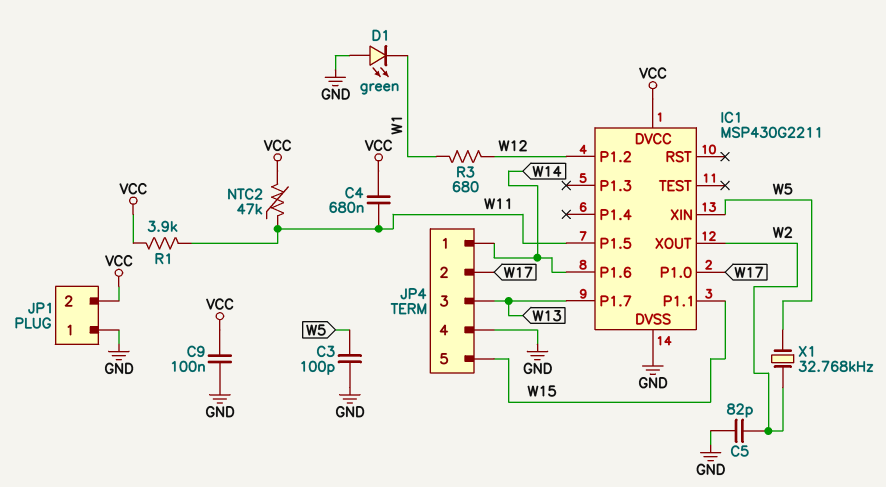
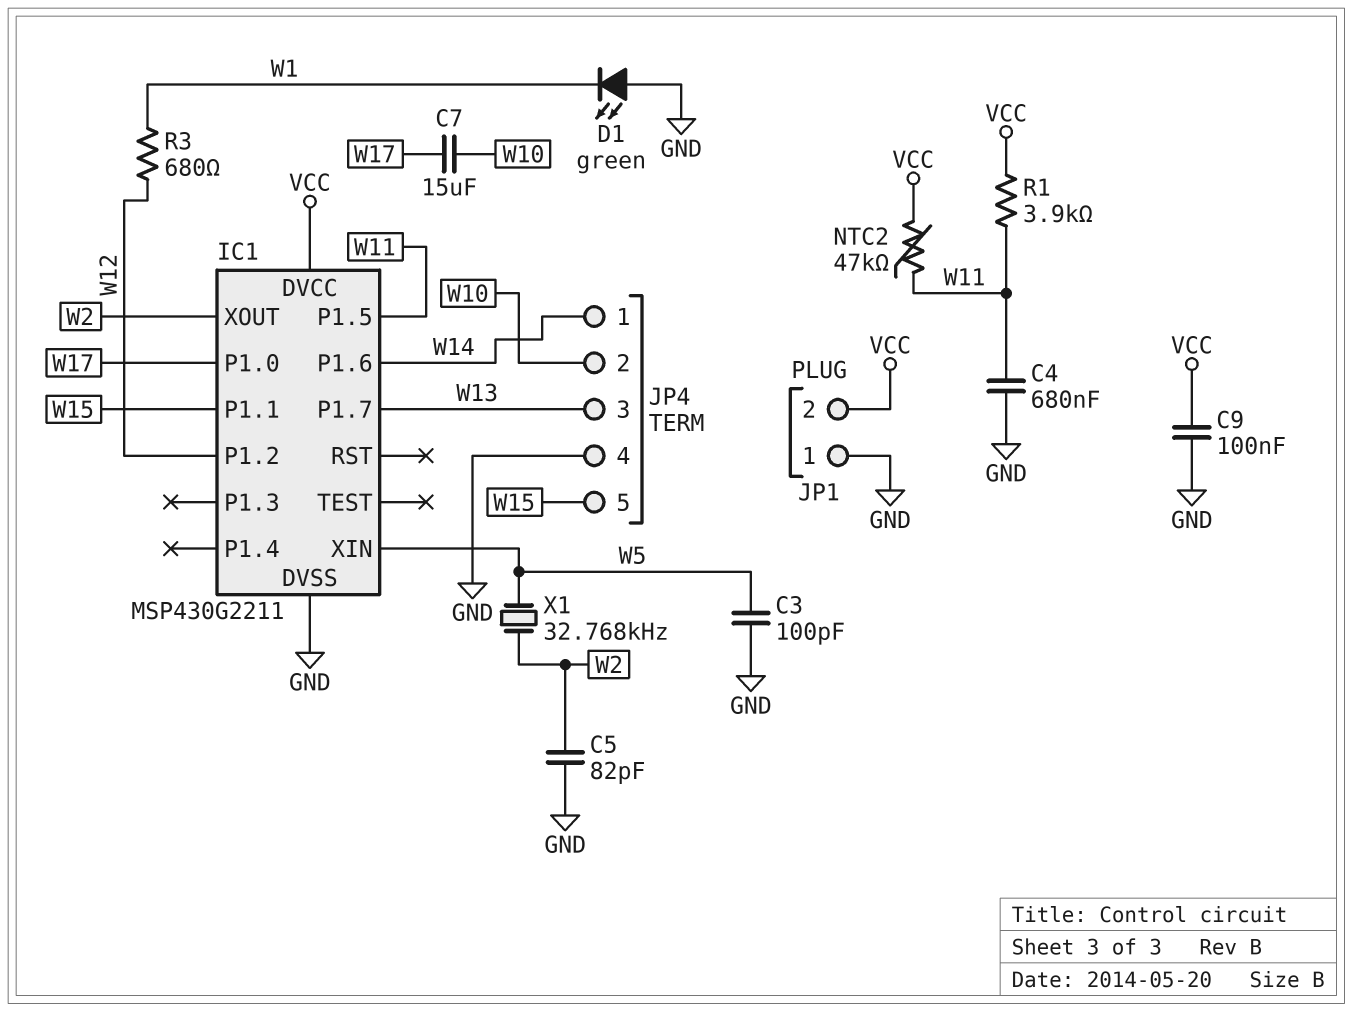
C4: 680nF (VCC, W11) -> 680nF (GND, W11)
C7: none -> 15uF (W10, W17)
JP4 pin 2: W17 -> W10

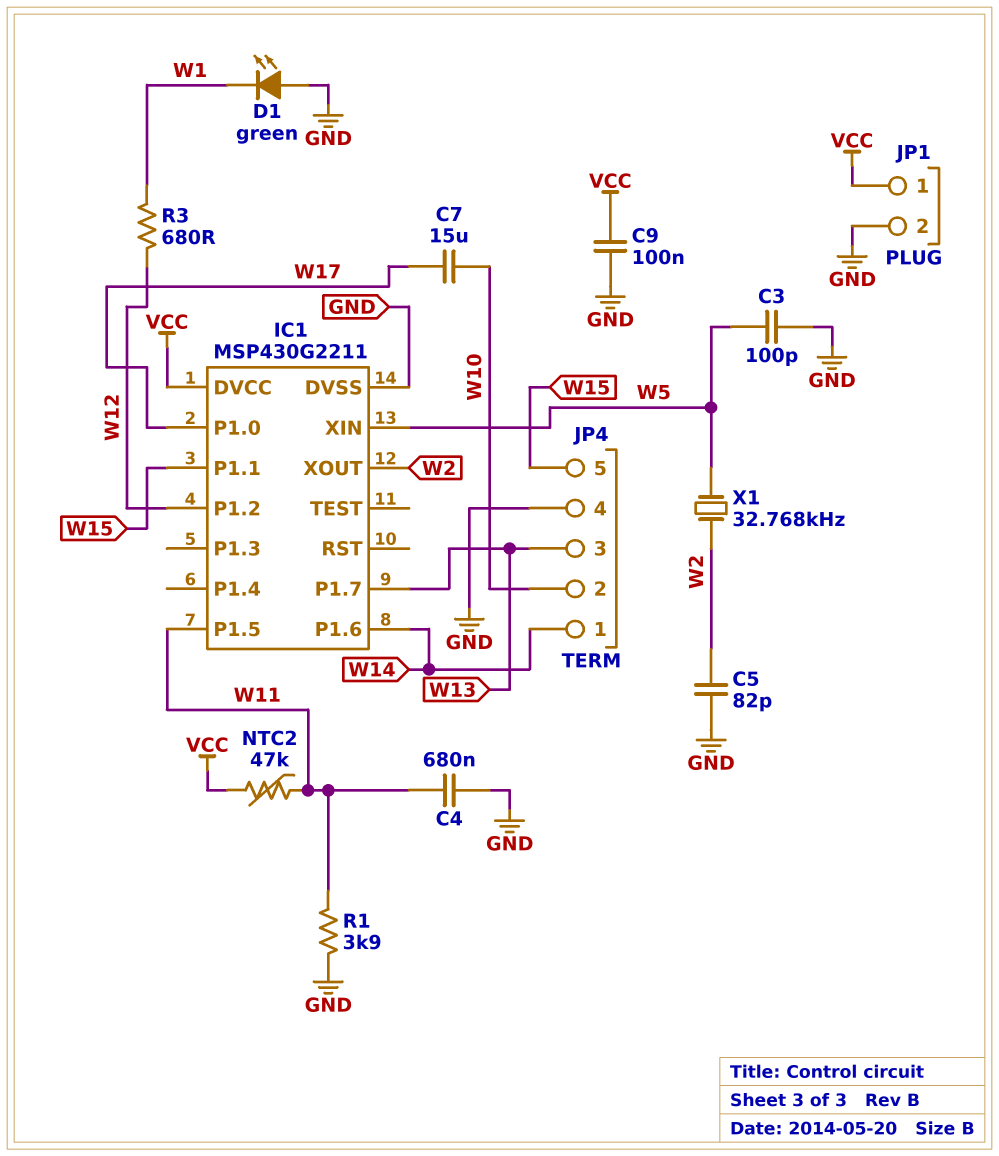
JP1 pin 1: GND -> VCC
JP1 pin 2: VCC -> GND
R1: 3.9k (VCC, W11) -> 3.9k (GND, W11)

